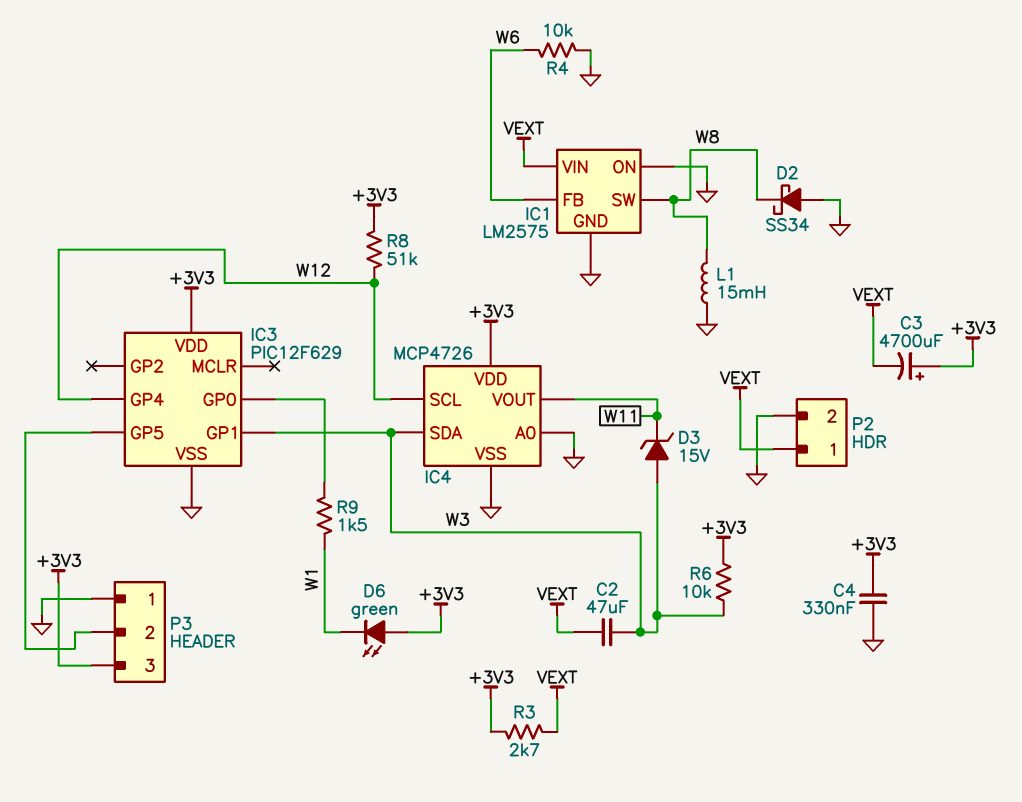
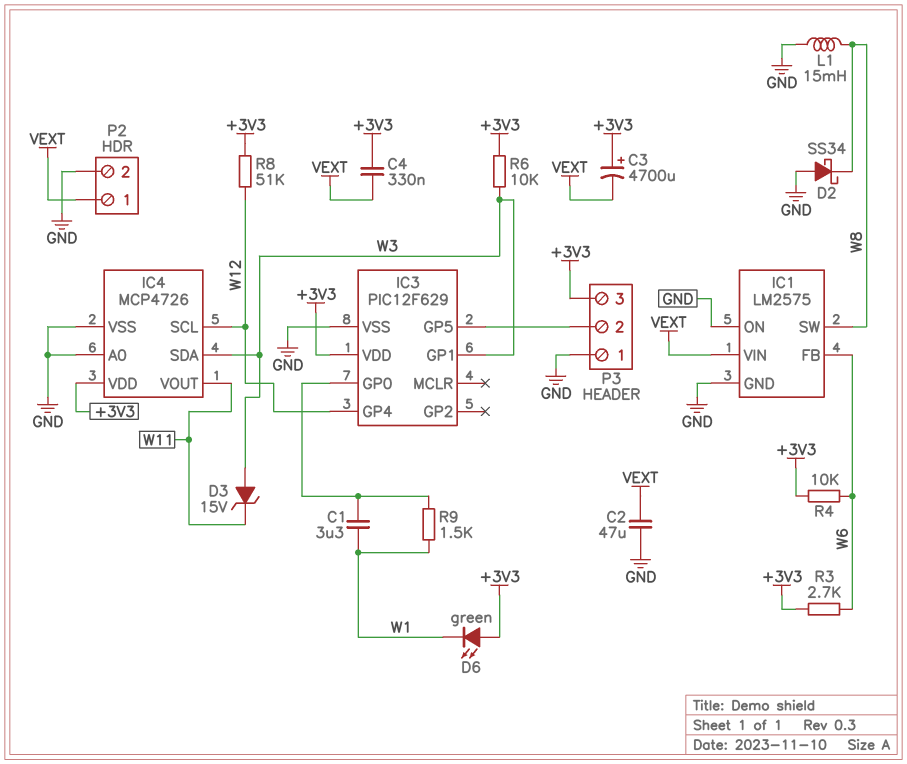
C1: none -> 3.3uF (IC3/GP0, W1)
C2: 47uF (VEXT, W3) -> 47uF (GND, VEXT)
C4: 330nF (+3V3, GND) -> 330nF (+3V3, VEXT)
R3: 2.7k (+3V3, VEXT) -> 2.7k (+3V3, W6)
R4: 10k (GND, W6) -> 10k (+3V3, W6)

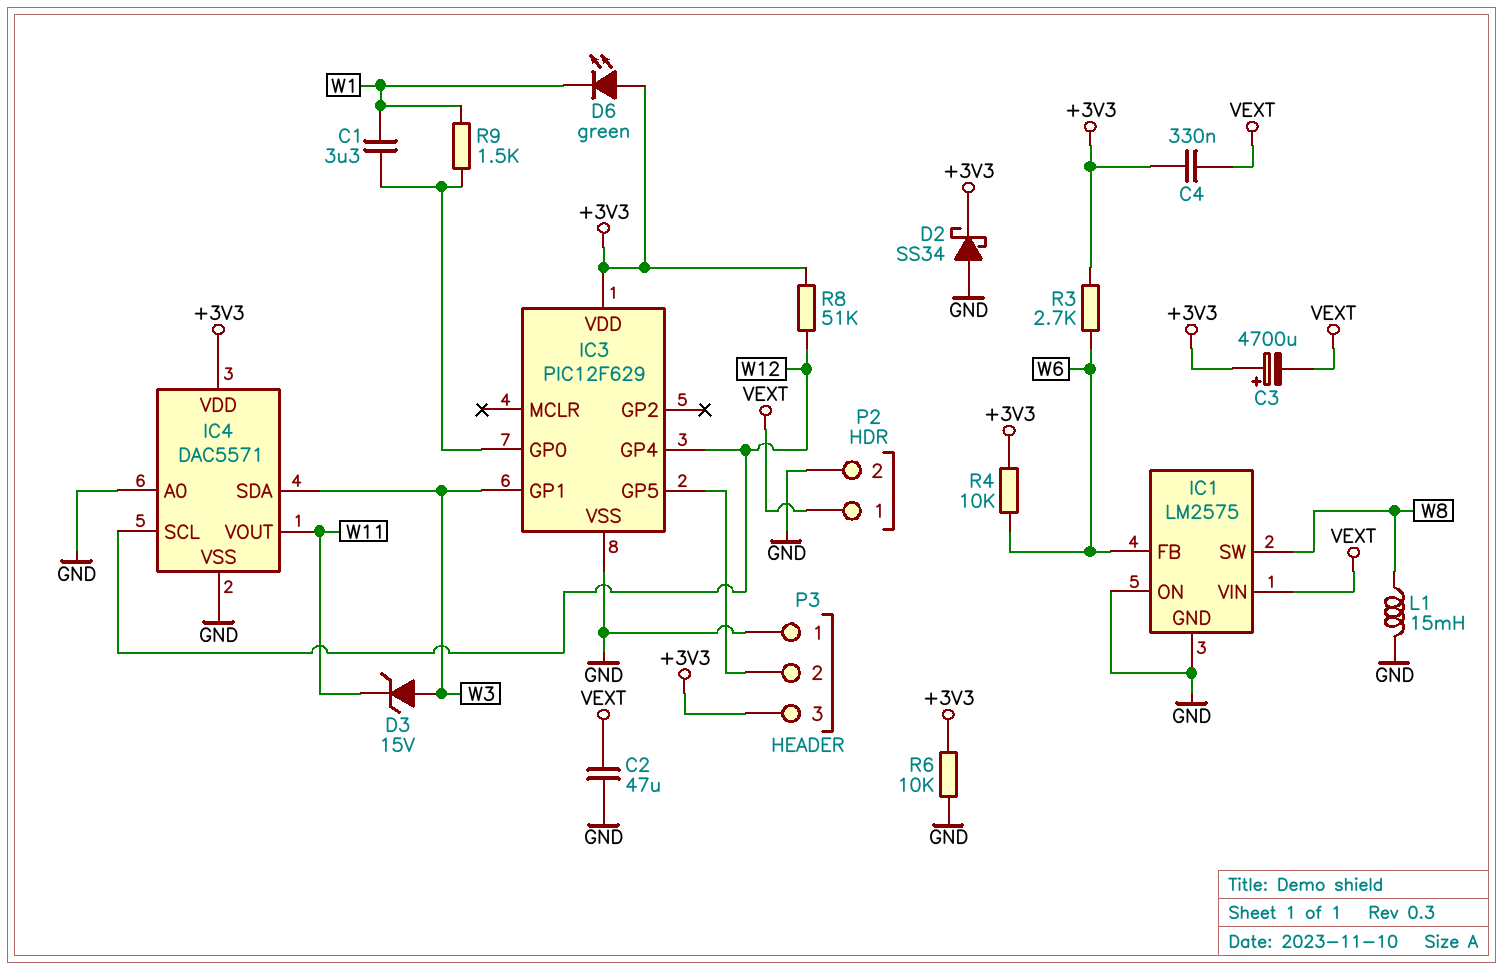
D2: schottky SS34 (A GND, K W8) -> schottky SS34 (A GND, K +3V3)
IC4: MCP4726 -> DAC5571
R6: 10k (+3V3, W3) -> 10k (+3V3, GND)

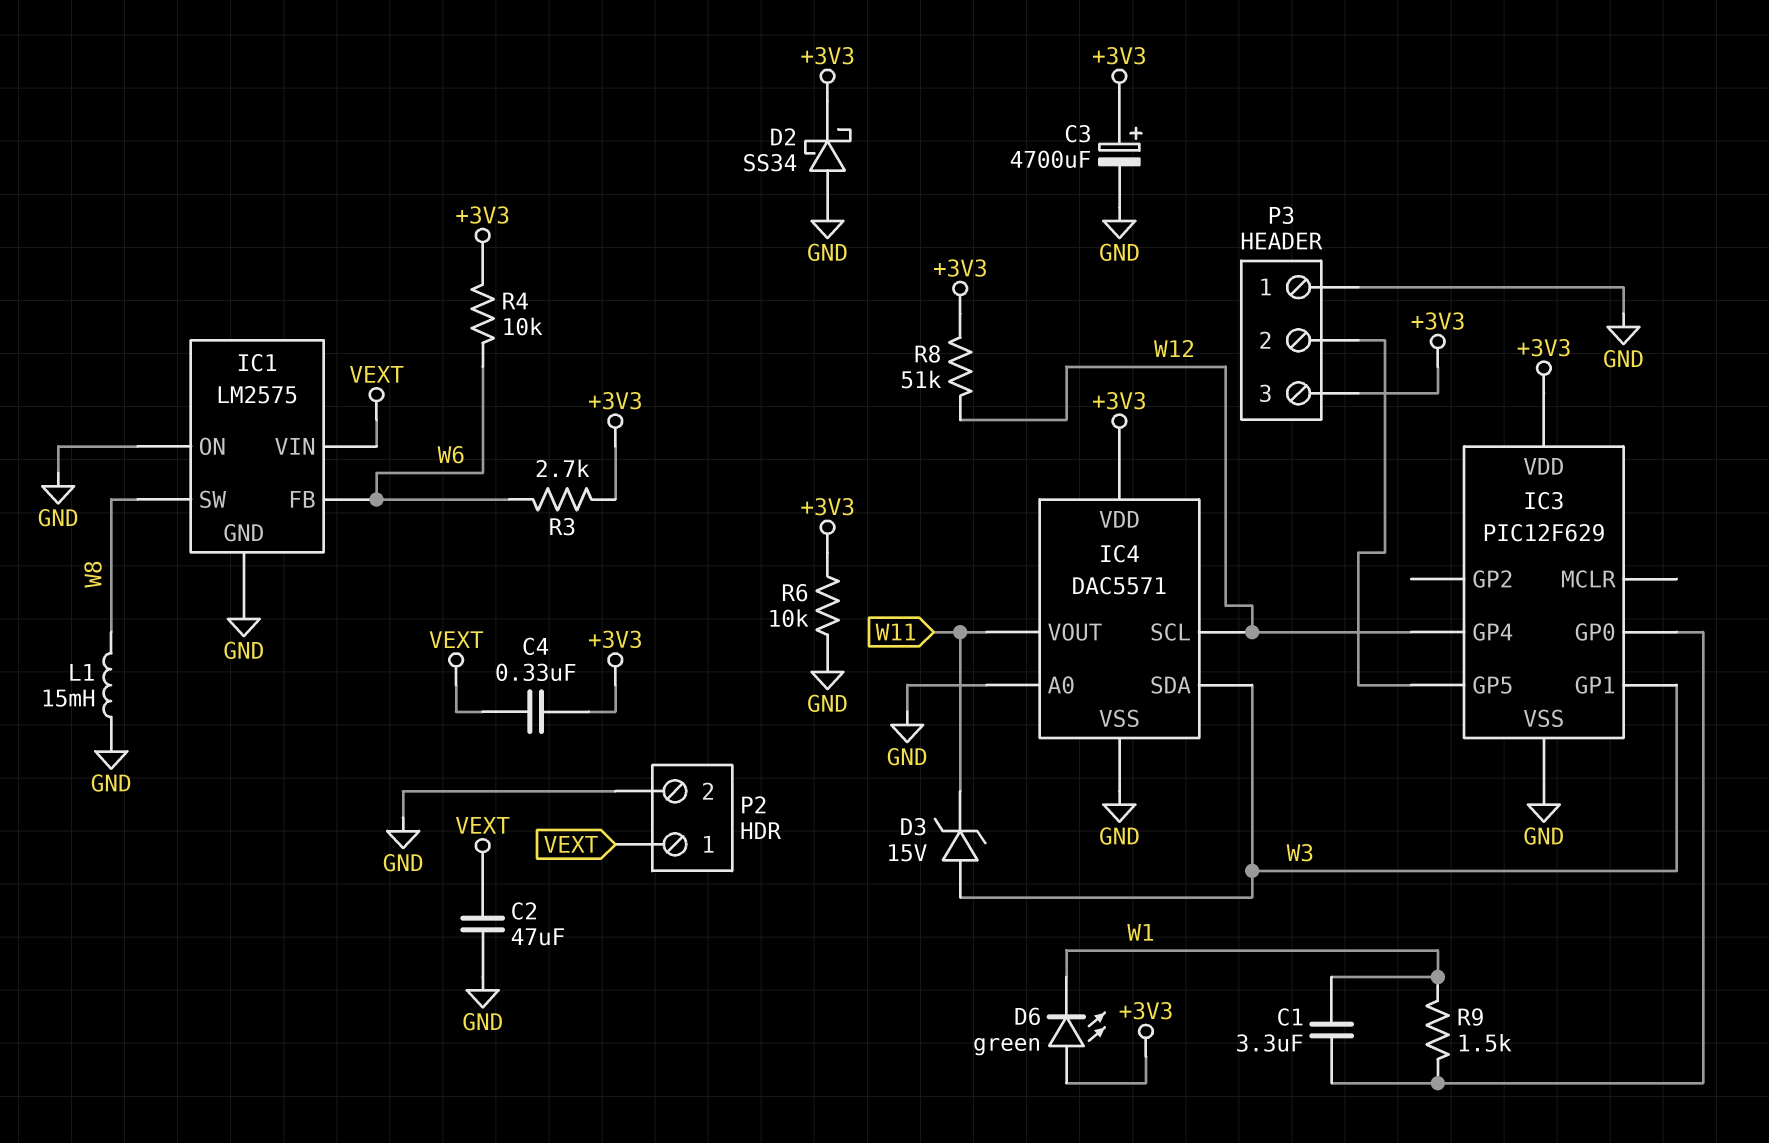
C3: 4700uF (plus +3V3, minus VEXT) -> 4700uF (plus +3V3, minus GND)

